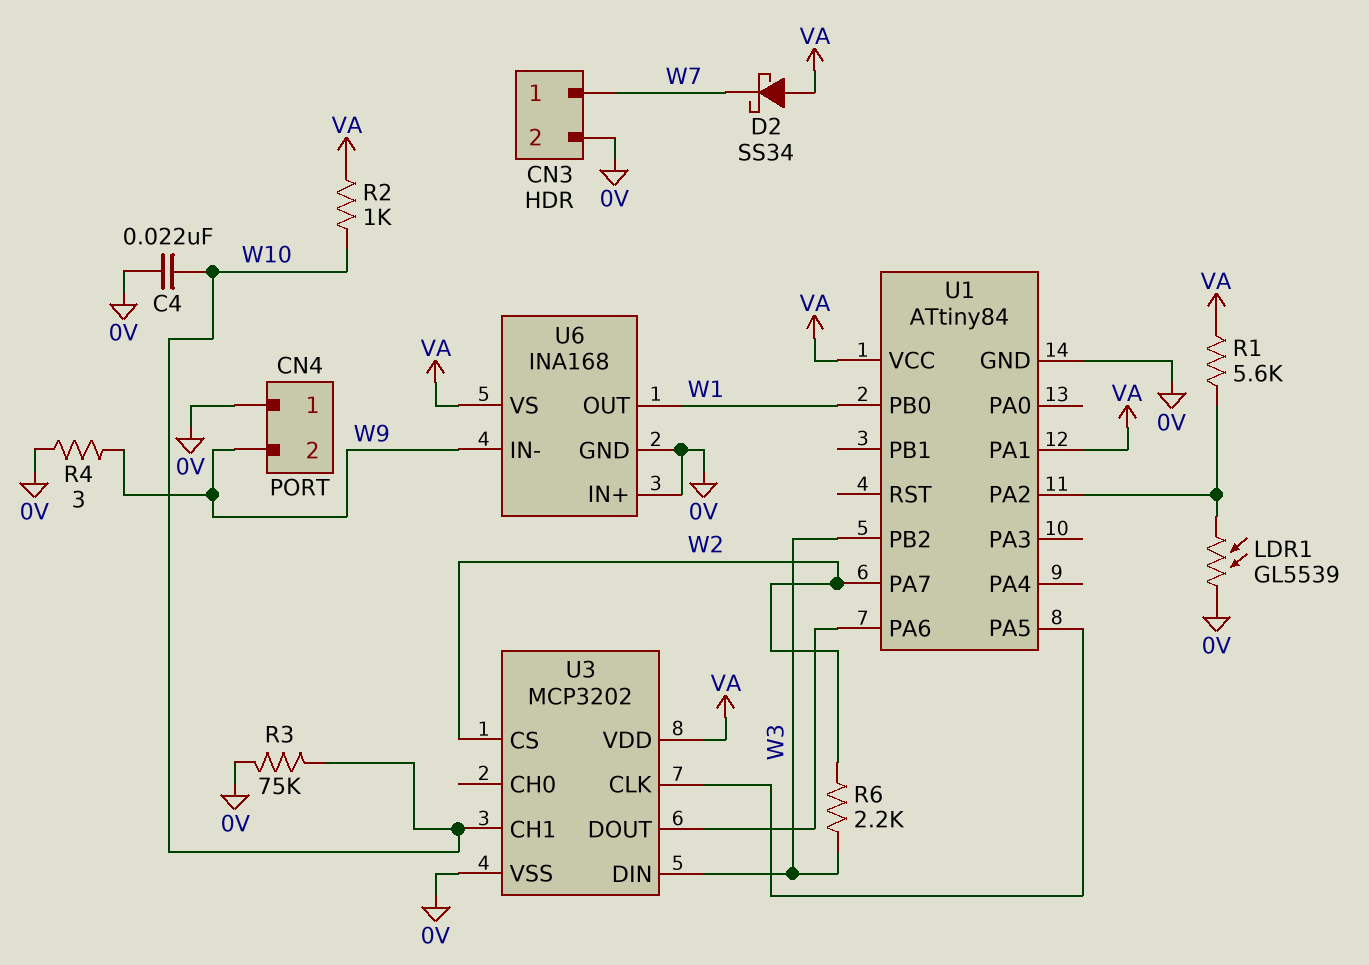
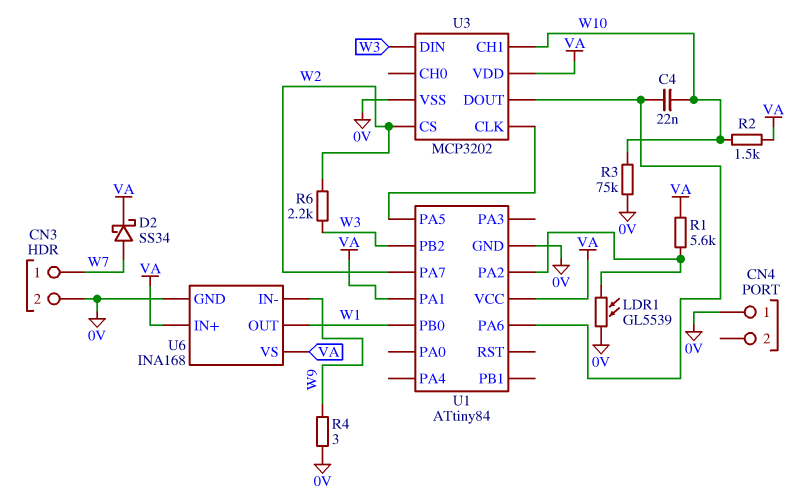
C4: 22nF (0V, W10) -> 22nF (U1/PA6, W10)
CN4 pin 2: W9 -> none
D2: schottky SS34 (A VA, K W7) -> schottky SS34 (A W7, K VA)
R2: 1k (VA, W10) -> 1.5k (VA, W10)
U6 pin IN+: 0V -> VA

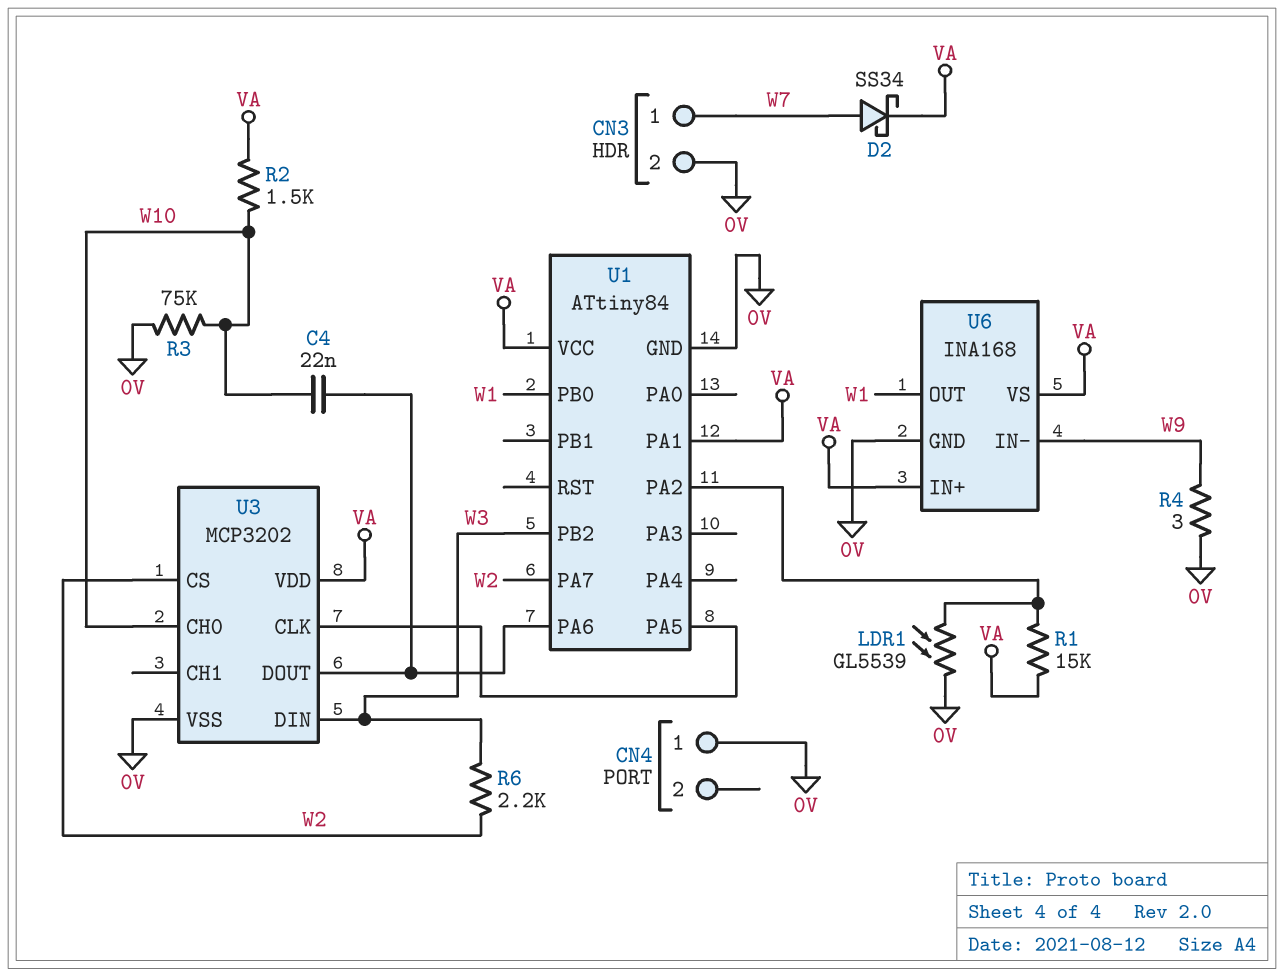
R1: 5.6k (U1/PA2, VA) -> 15k (U1/PA2, VA)
U3 pin CH0: none -> W10
U3 pin CH1: W10 -> none

